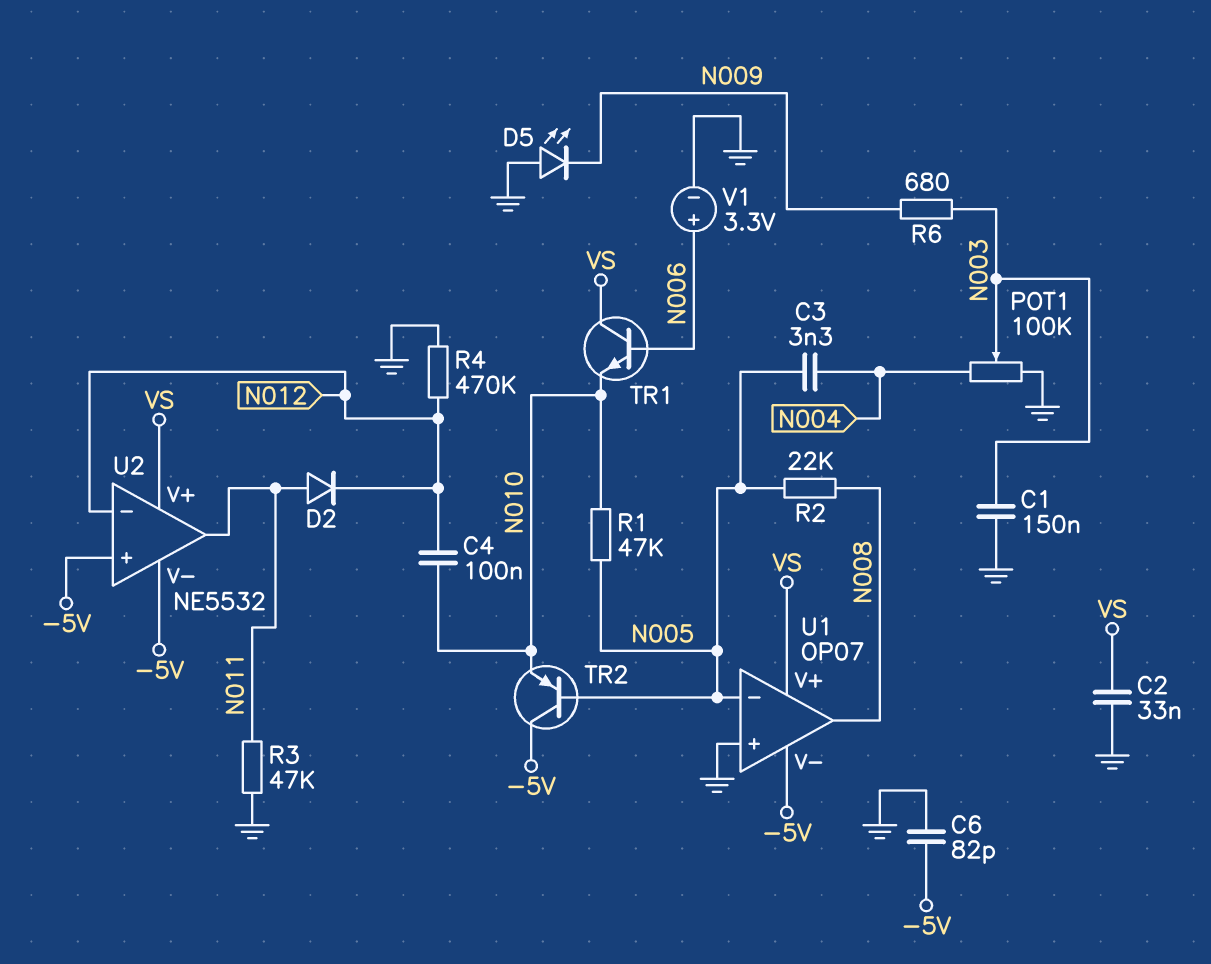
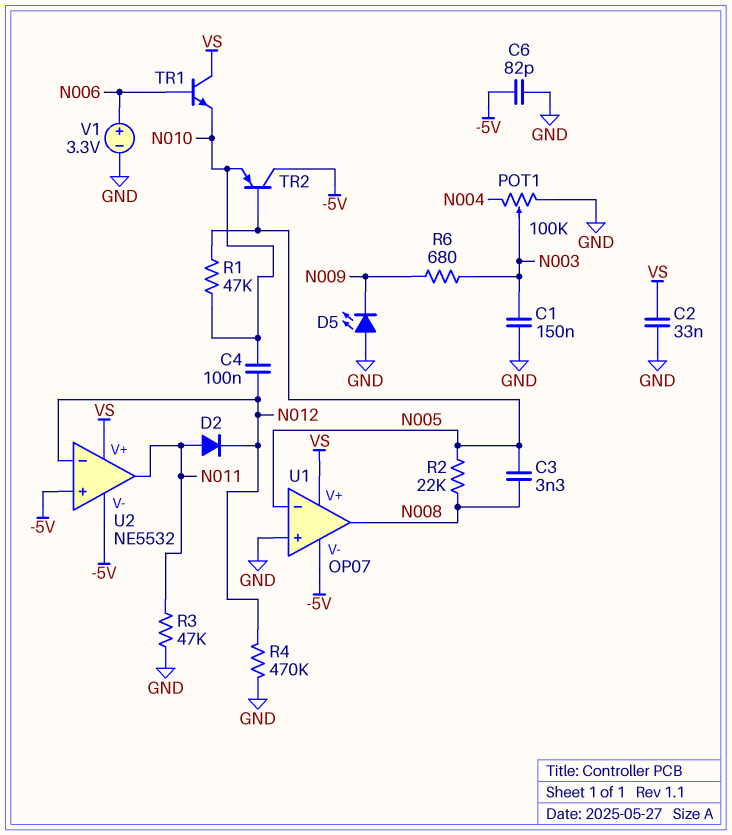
C3: 3.3nF (N004, N005) -> 3.3nF (N005, N008)

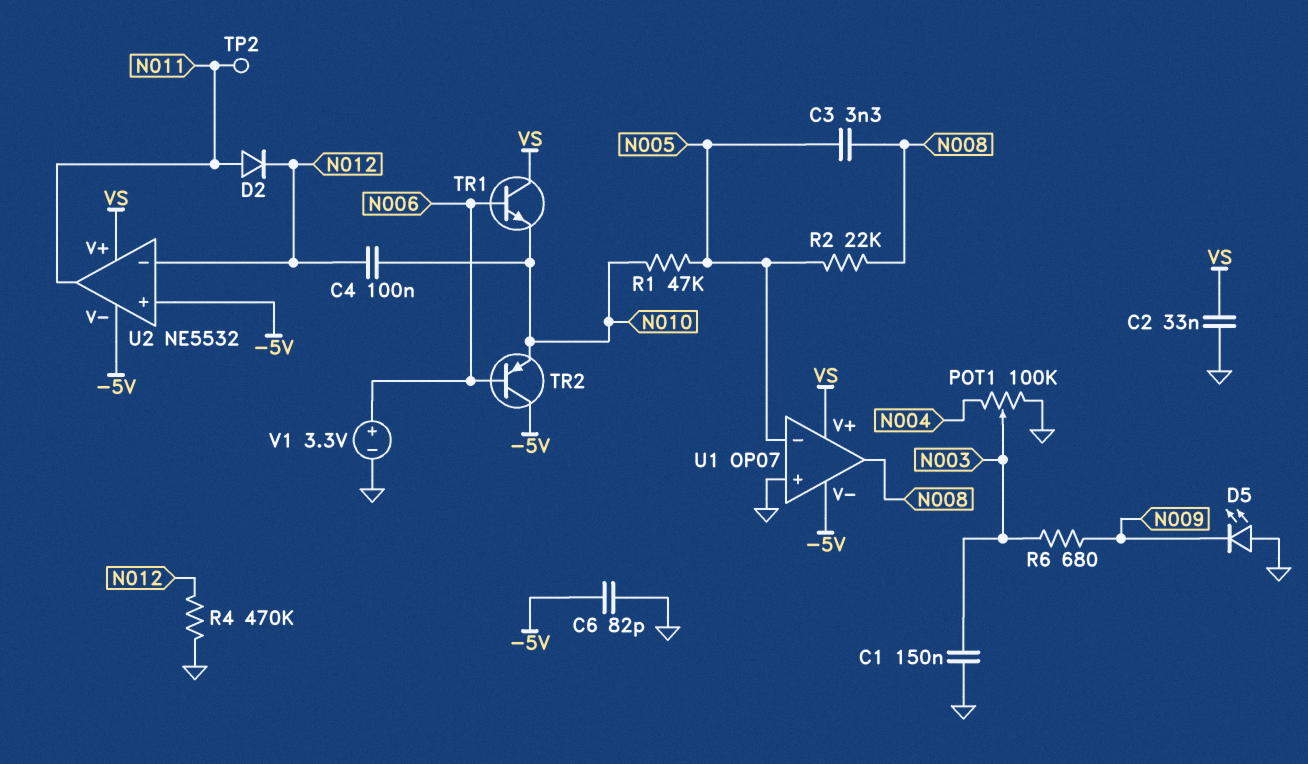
R3: 47k (GND, N011) -> none
TP2: none -> test point (N011)
TR2: PNP (B N005, C -5V, E N010) -> PNP (B N006, C -5V, E N010)

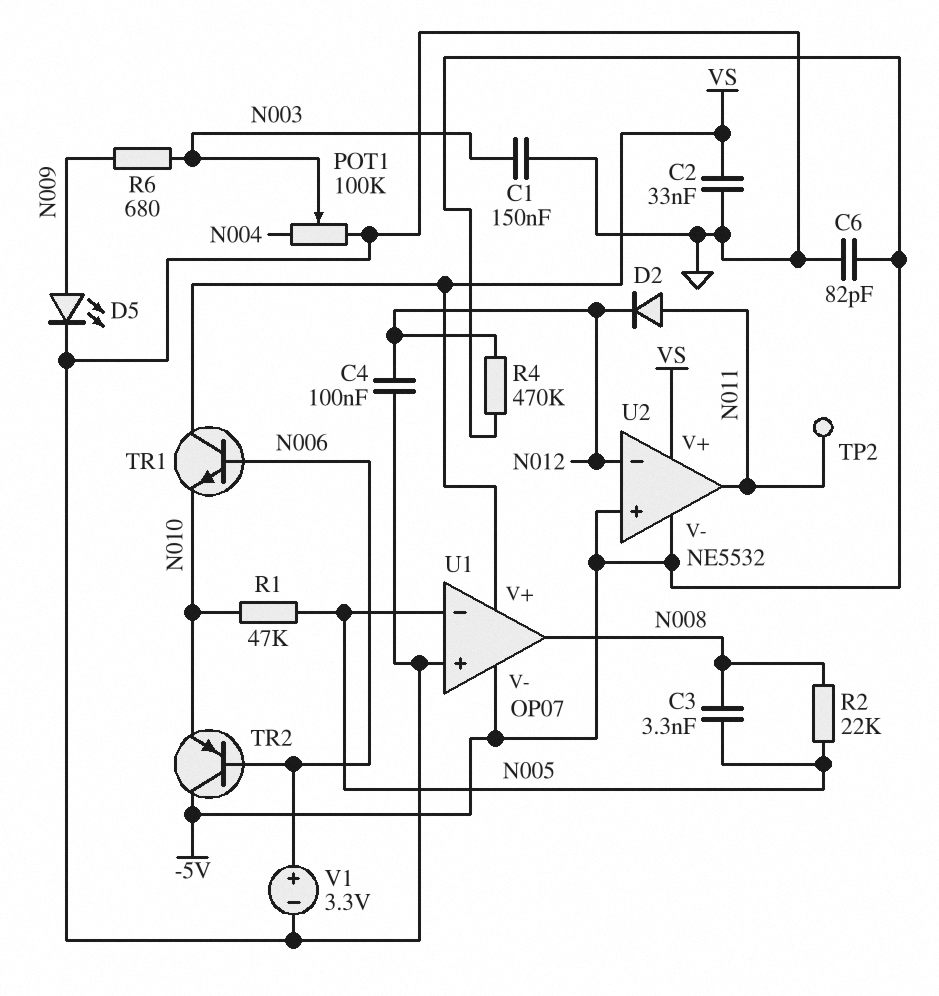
C4: 100nF (N010, N012) -> 100nF (GND, N012)
D5: LED (A GND, K N009) -> LED (A N009, K GND)
R4: 470k (GND, N012) -> 470k (-5V, N012)

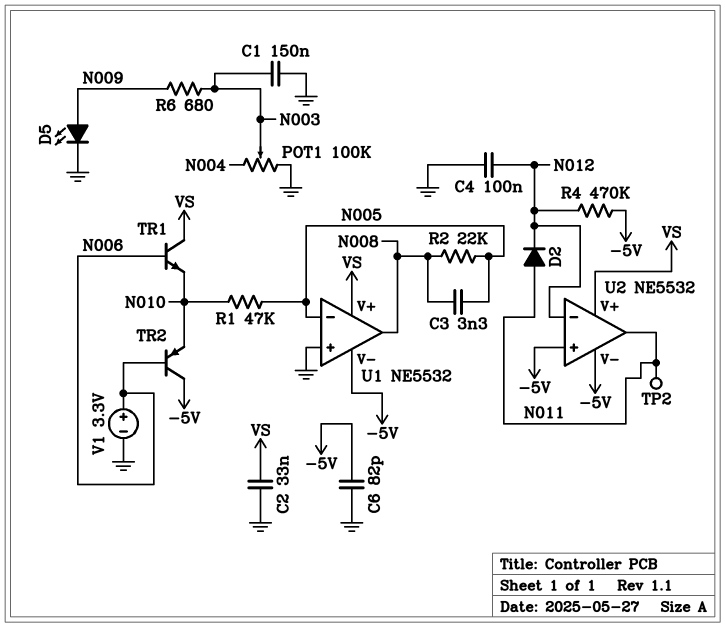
U1: OP07 -> NE5532

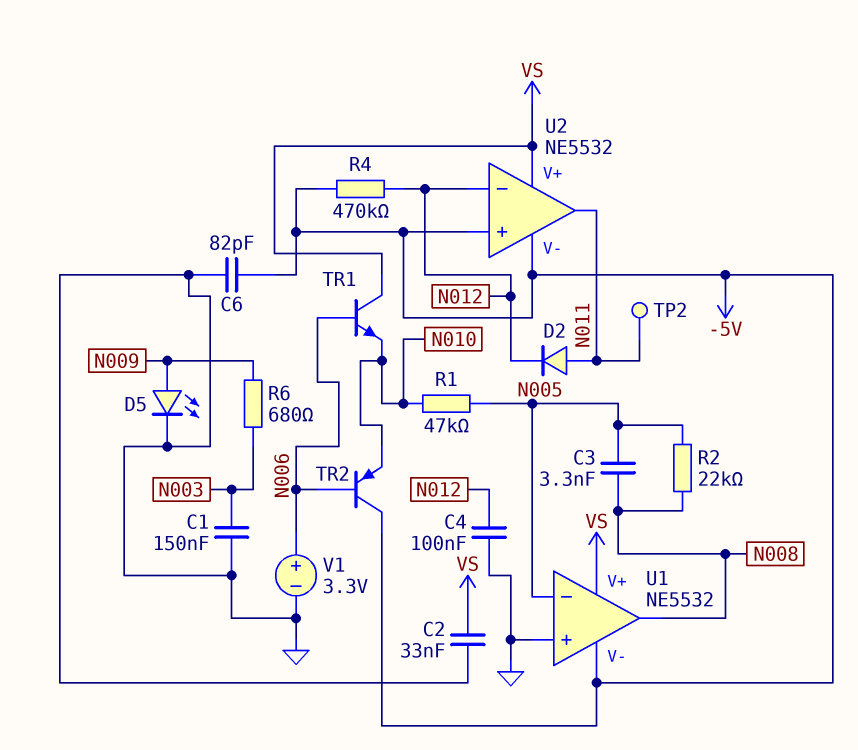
POT1: 100k (GND, N004, wiper N003) -> none

